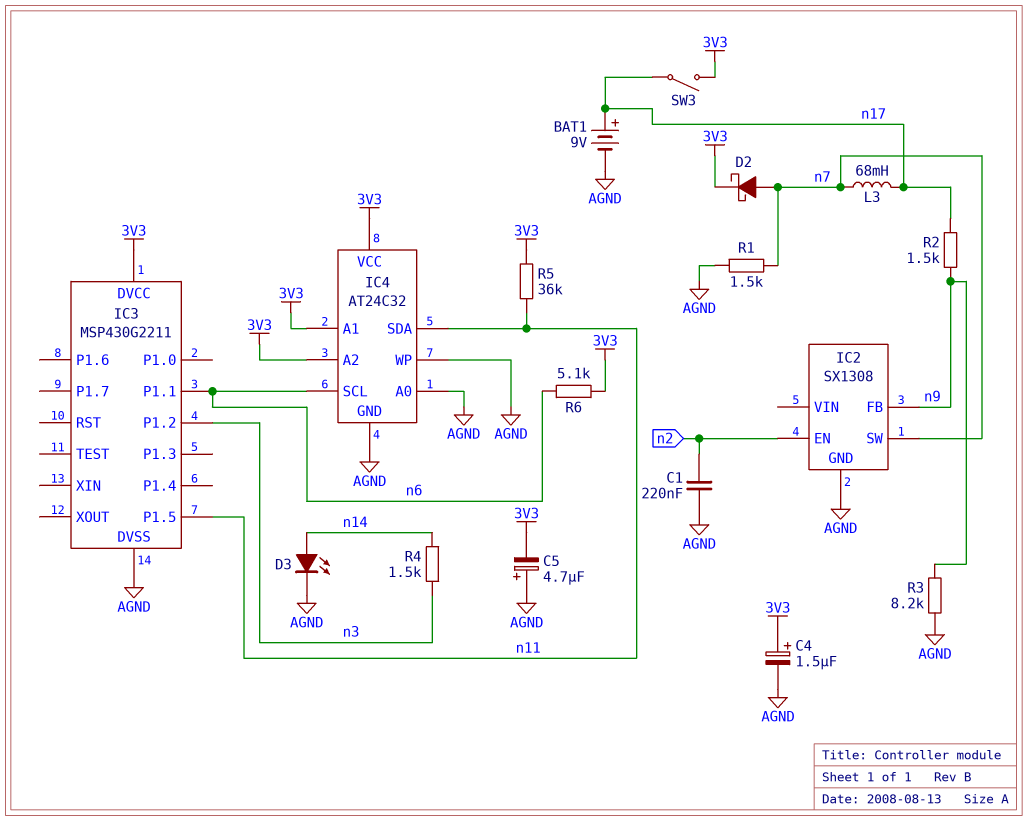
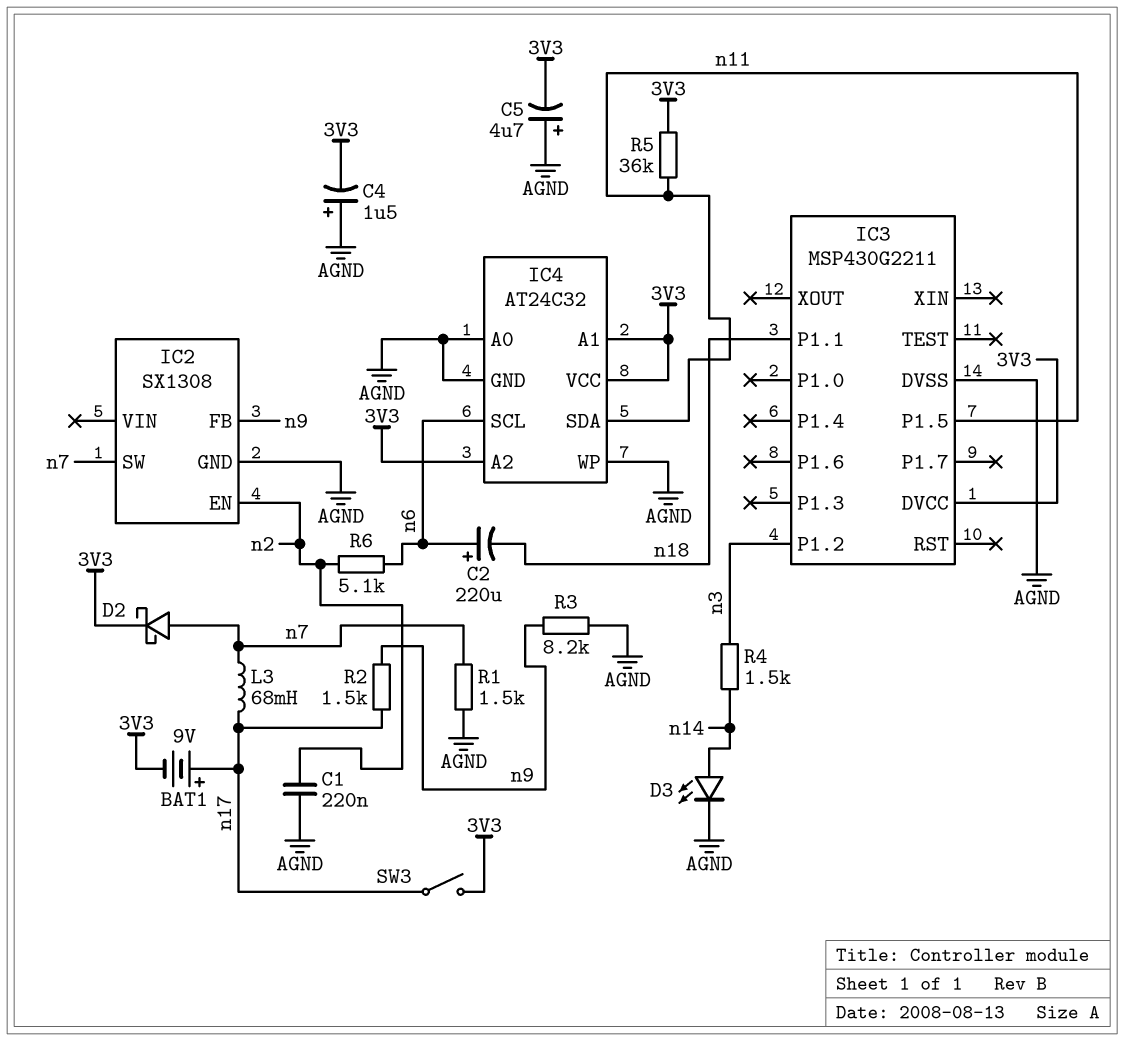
BAT1: 9V (plus n17, minus AGND) -> 9V (plus n17, minus 3V3)
C2: none -> 220uF (plus n6, minus n18)
C4: 1.5uF (plus 3V3, minus AGND) -> 1.5uF (plus AGND, minus 3V3)
IC3 pin P1.1: n6 -> n18
R6: 5.1k (3V3, n6) -> 5.1k (n2, n6)

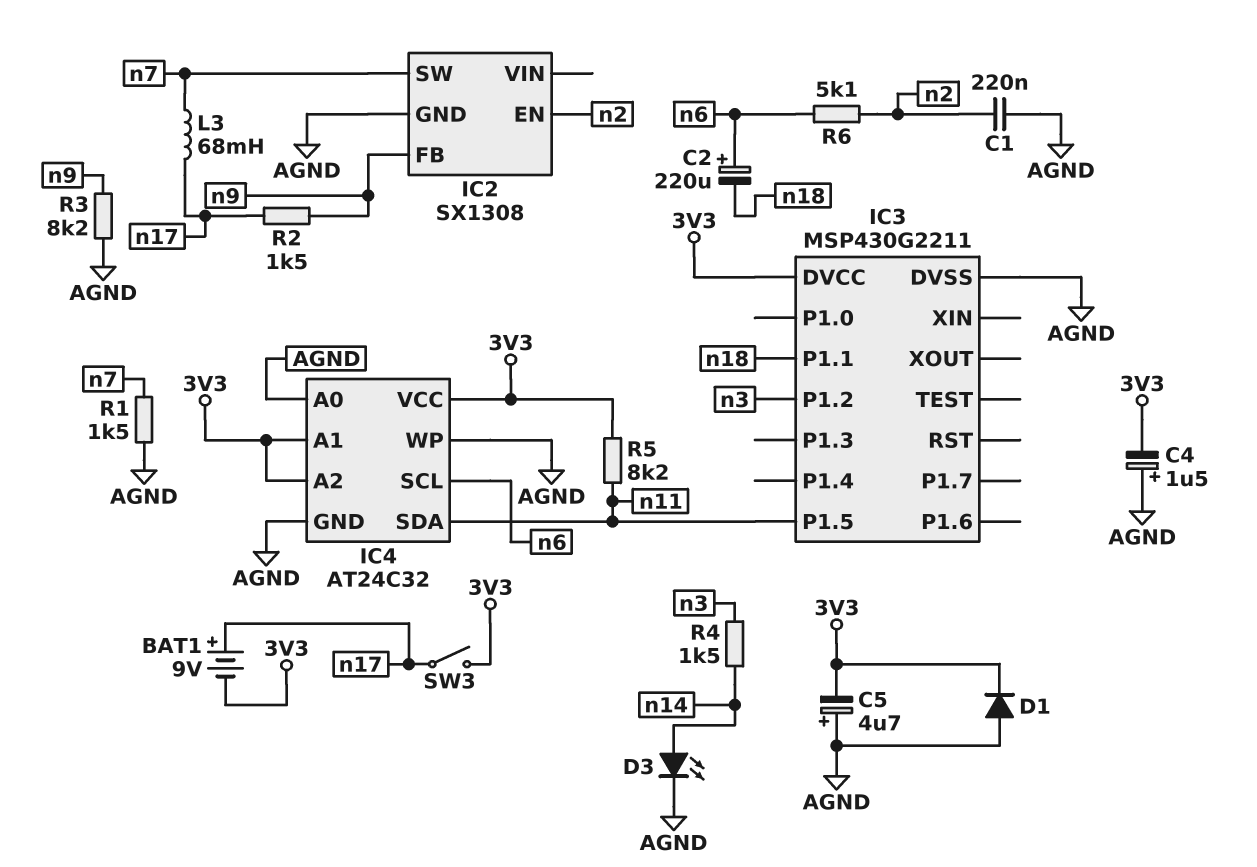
D1: none -> diode (A AGND, K 3V3)
D2: schottky (A n7, K 3V3) -> none
R5: 36k (3V3, n11) -> 8.2k (3V3, n11)

